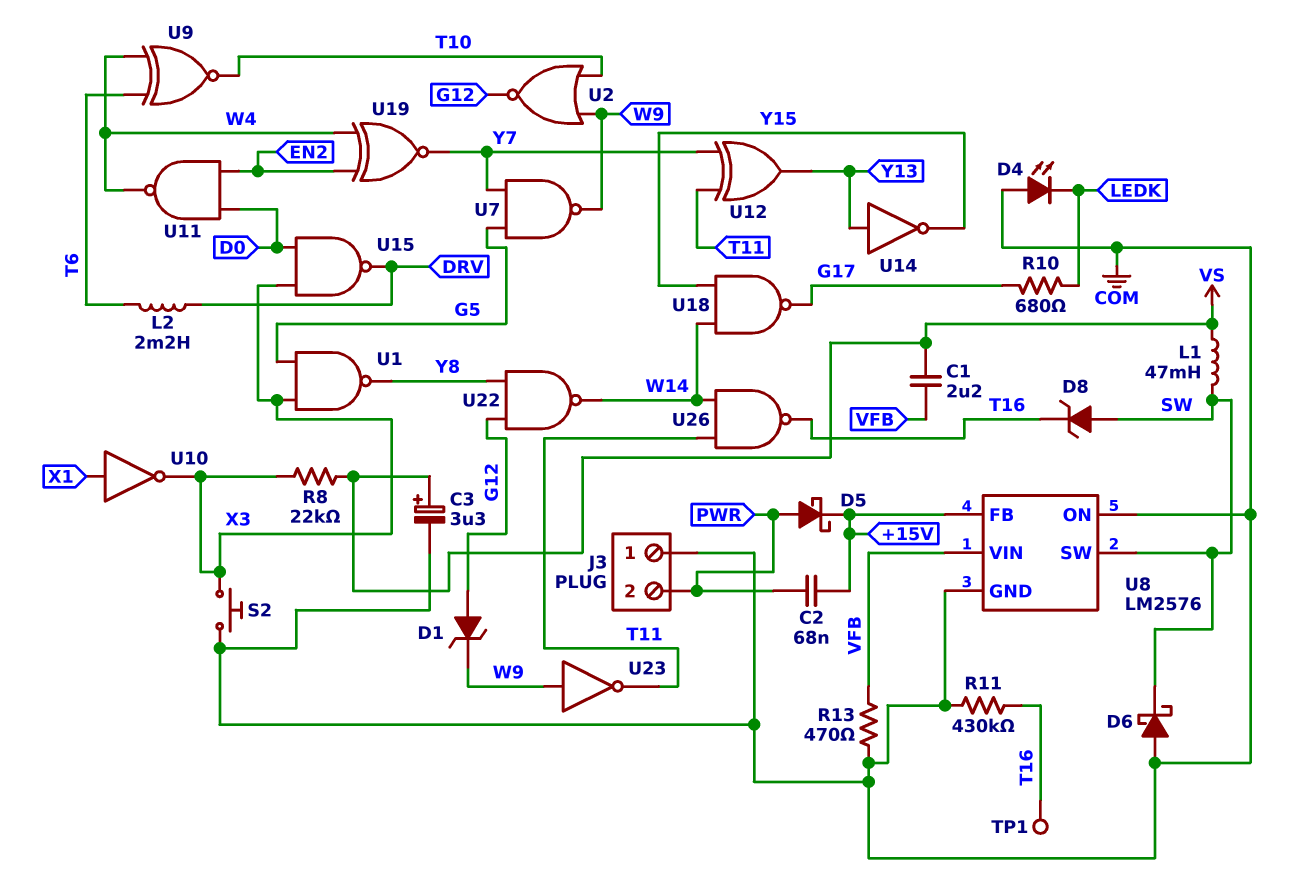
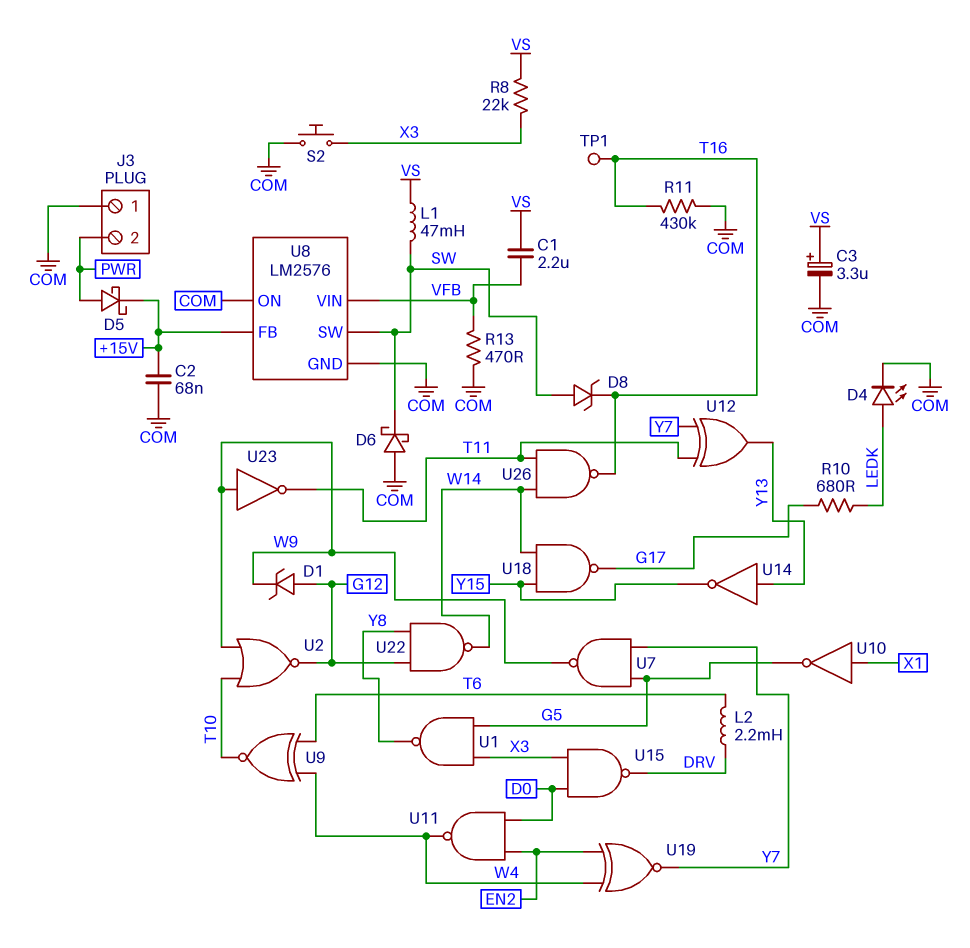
C2: 68nF (+15V, PWR) -> 68nF (+15V, COM)
D4: LED (A COM, K LEDK) -> LED (A LEDK, K COM)
U10: NOT (in X1, out X3) -> NOT (in X1, out G5)

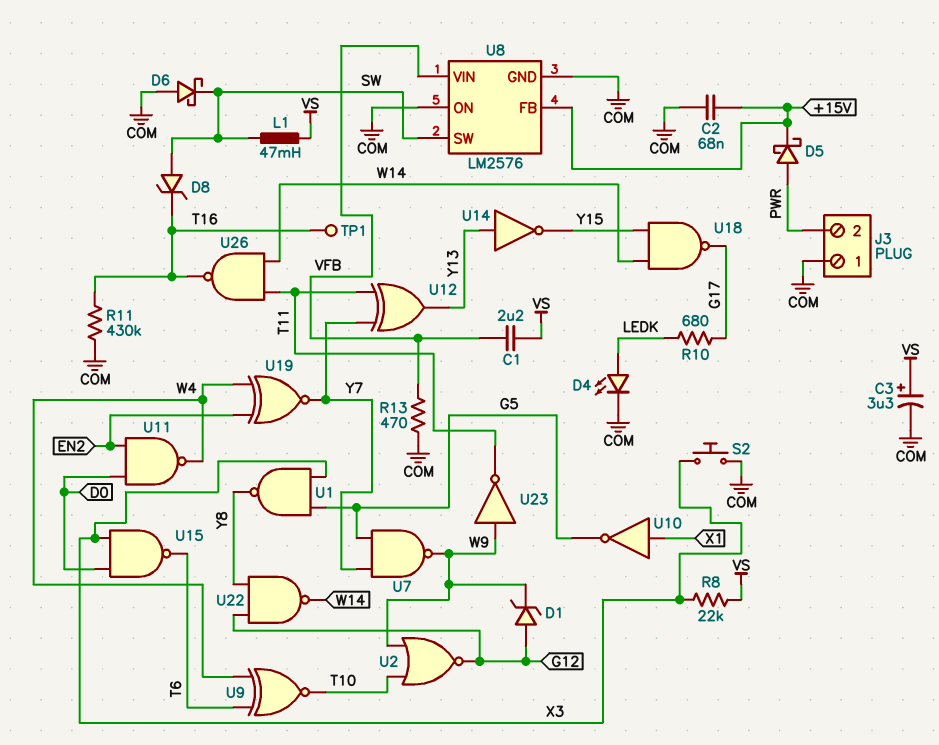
L2: 2.2mH (DRV, T6) -> none
U15: NAND (in D0, in X3, out DRV) -> NAND (in D0, in X3, out T6)

